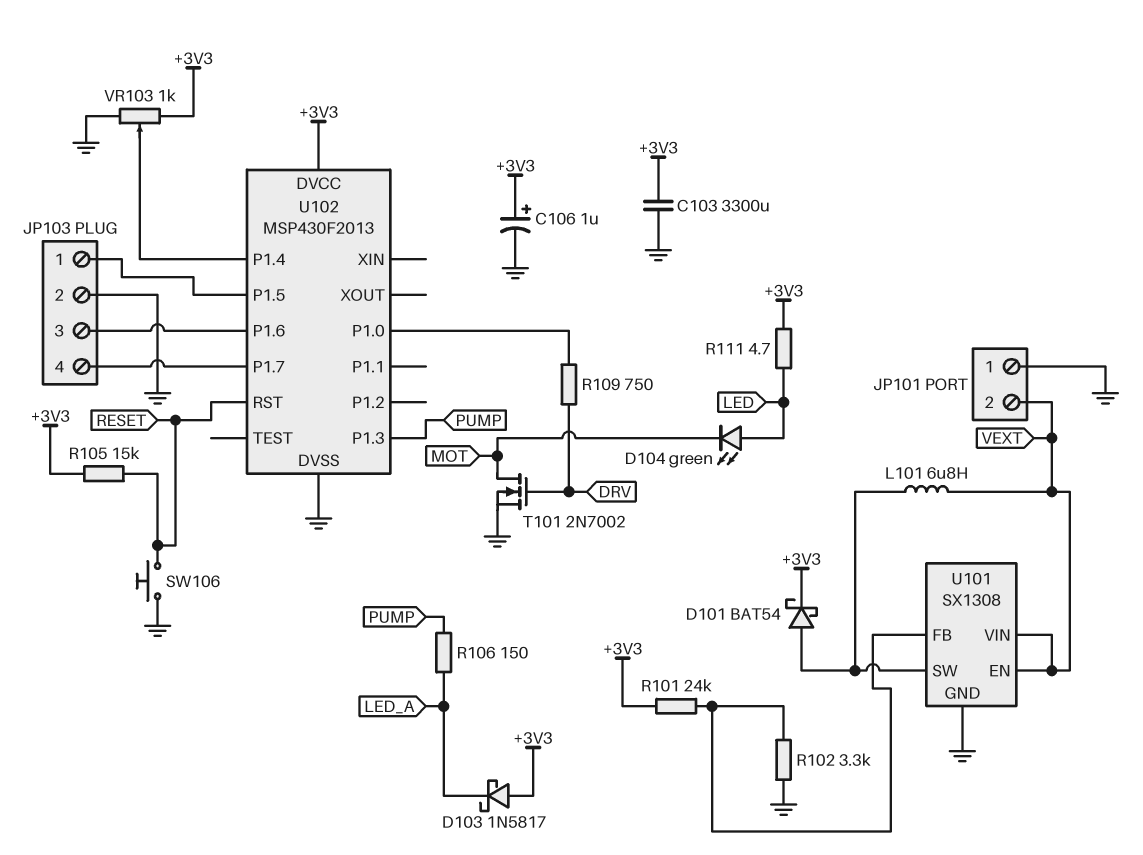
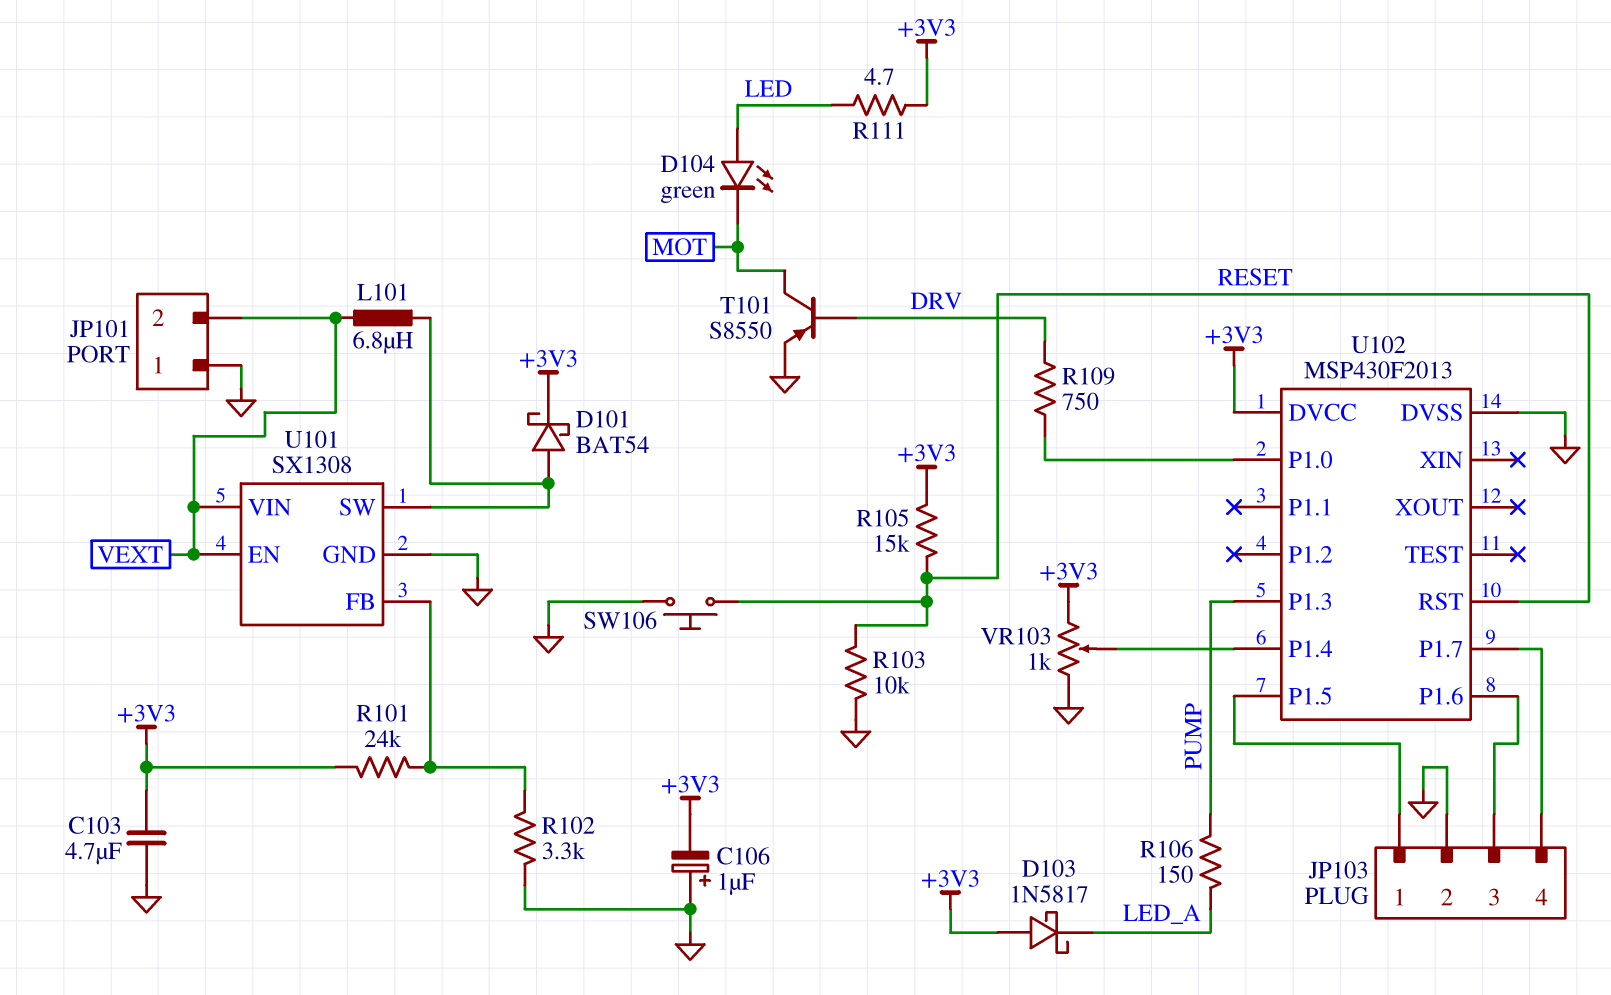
C103: 3300uF (+3V3, GND) -> 4.7uF (+3V3, GND)
C106: 1uF (plus +3V3, minus GND) -> 1uF (plus GND, minus +3V3)
R103: none -> 10k (GND, RESET)
T101: NMOS 2N7002 (G DRV, D MOT, S GND) -> PNP S8550 (B DRV, C MOT, E GND)

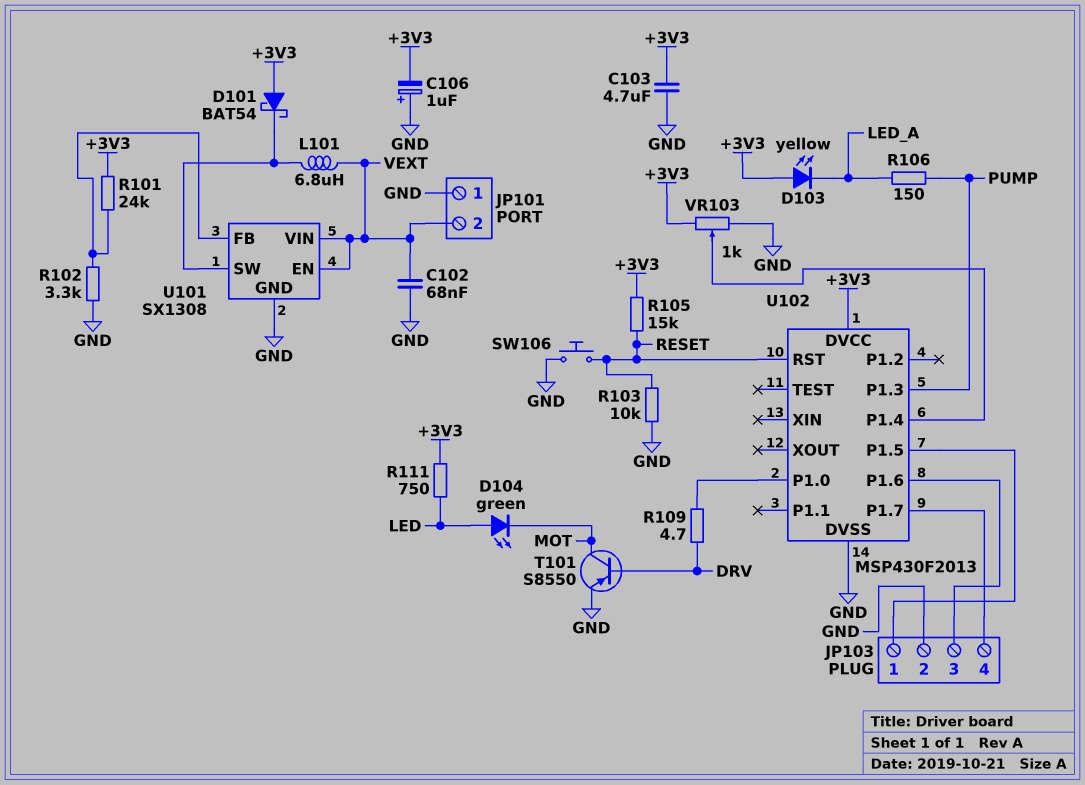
C102: none -> 68nF (GND, VEXT)
D101: schottky BAT54 (A U101/SW, K +3V3) -> schottky BAT54 (A +3V3, K U101/SW)
D103: schottky 1N5817 (A +3V3, K LED_A) -> LED yellow (A +3V3, K LED_A)
R109: 750 (DRV, U102/P1.0) -> 4.7 (DRV, U102/P1.0)
R111: 4.7 (+3V3, LED) -> 750 (+3V3, LED)

